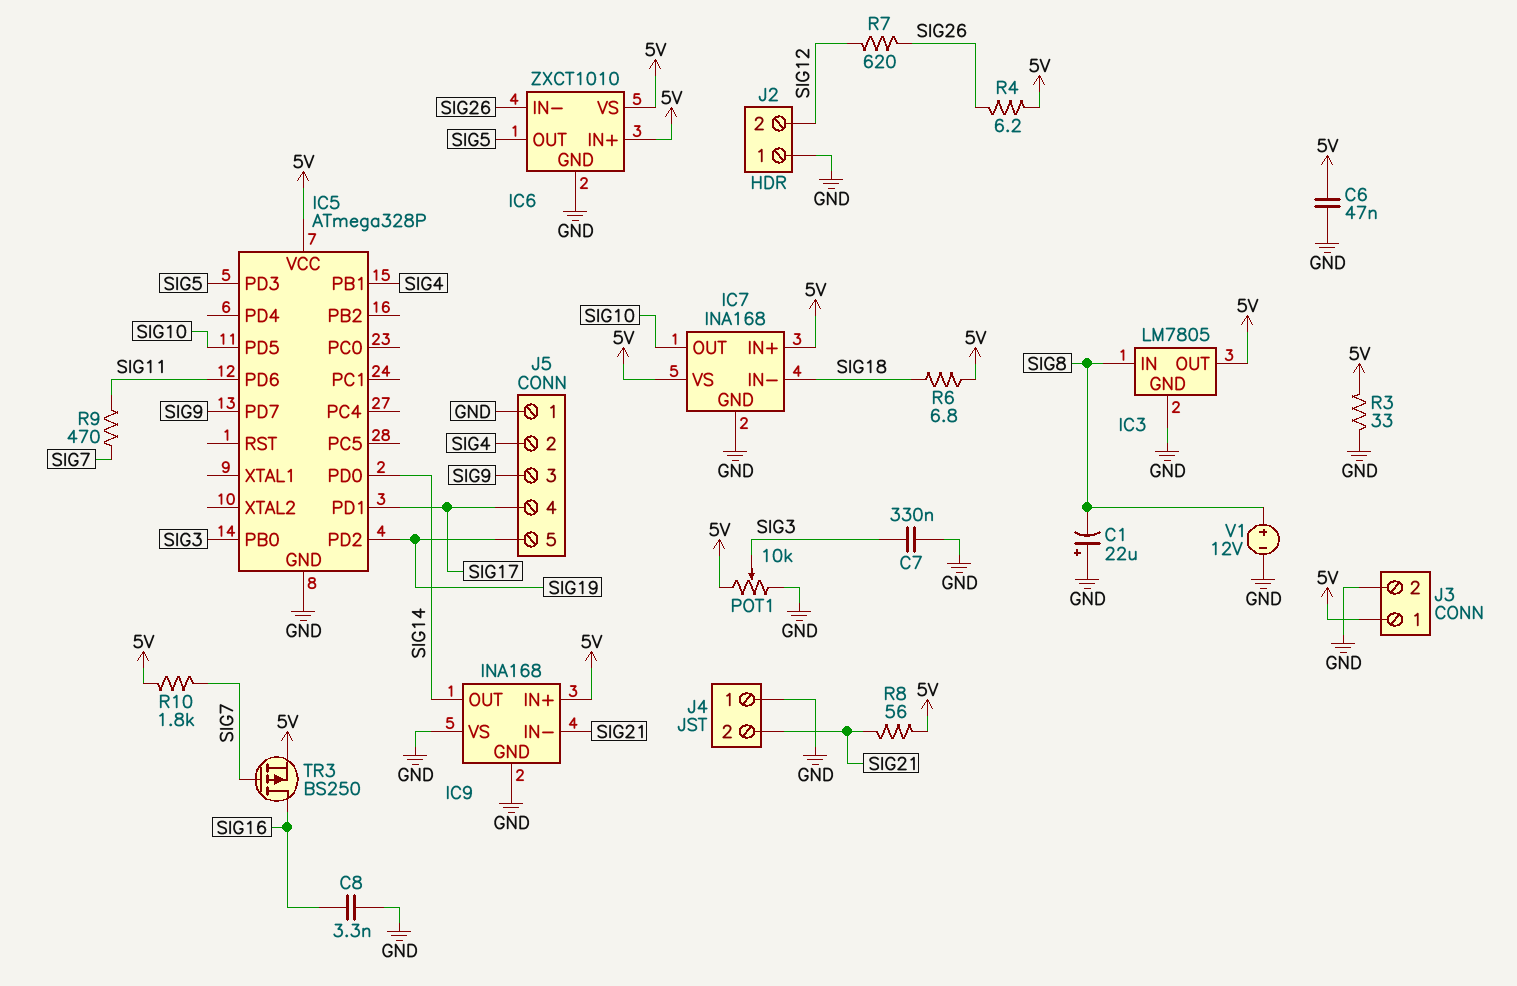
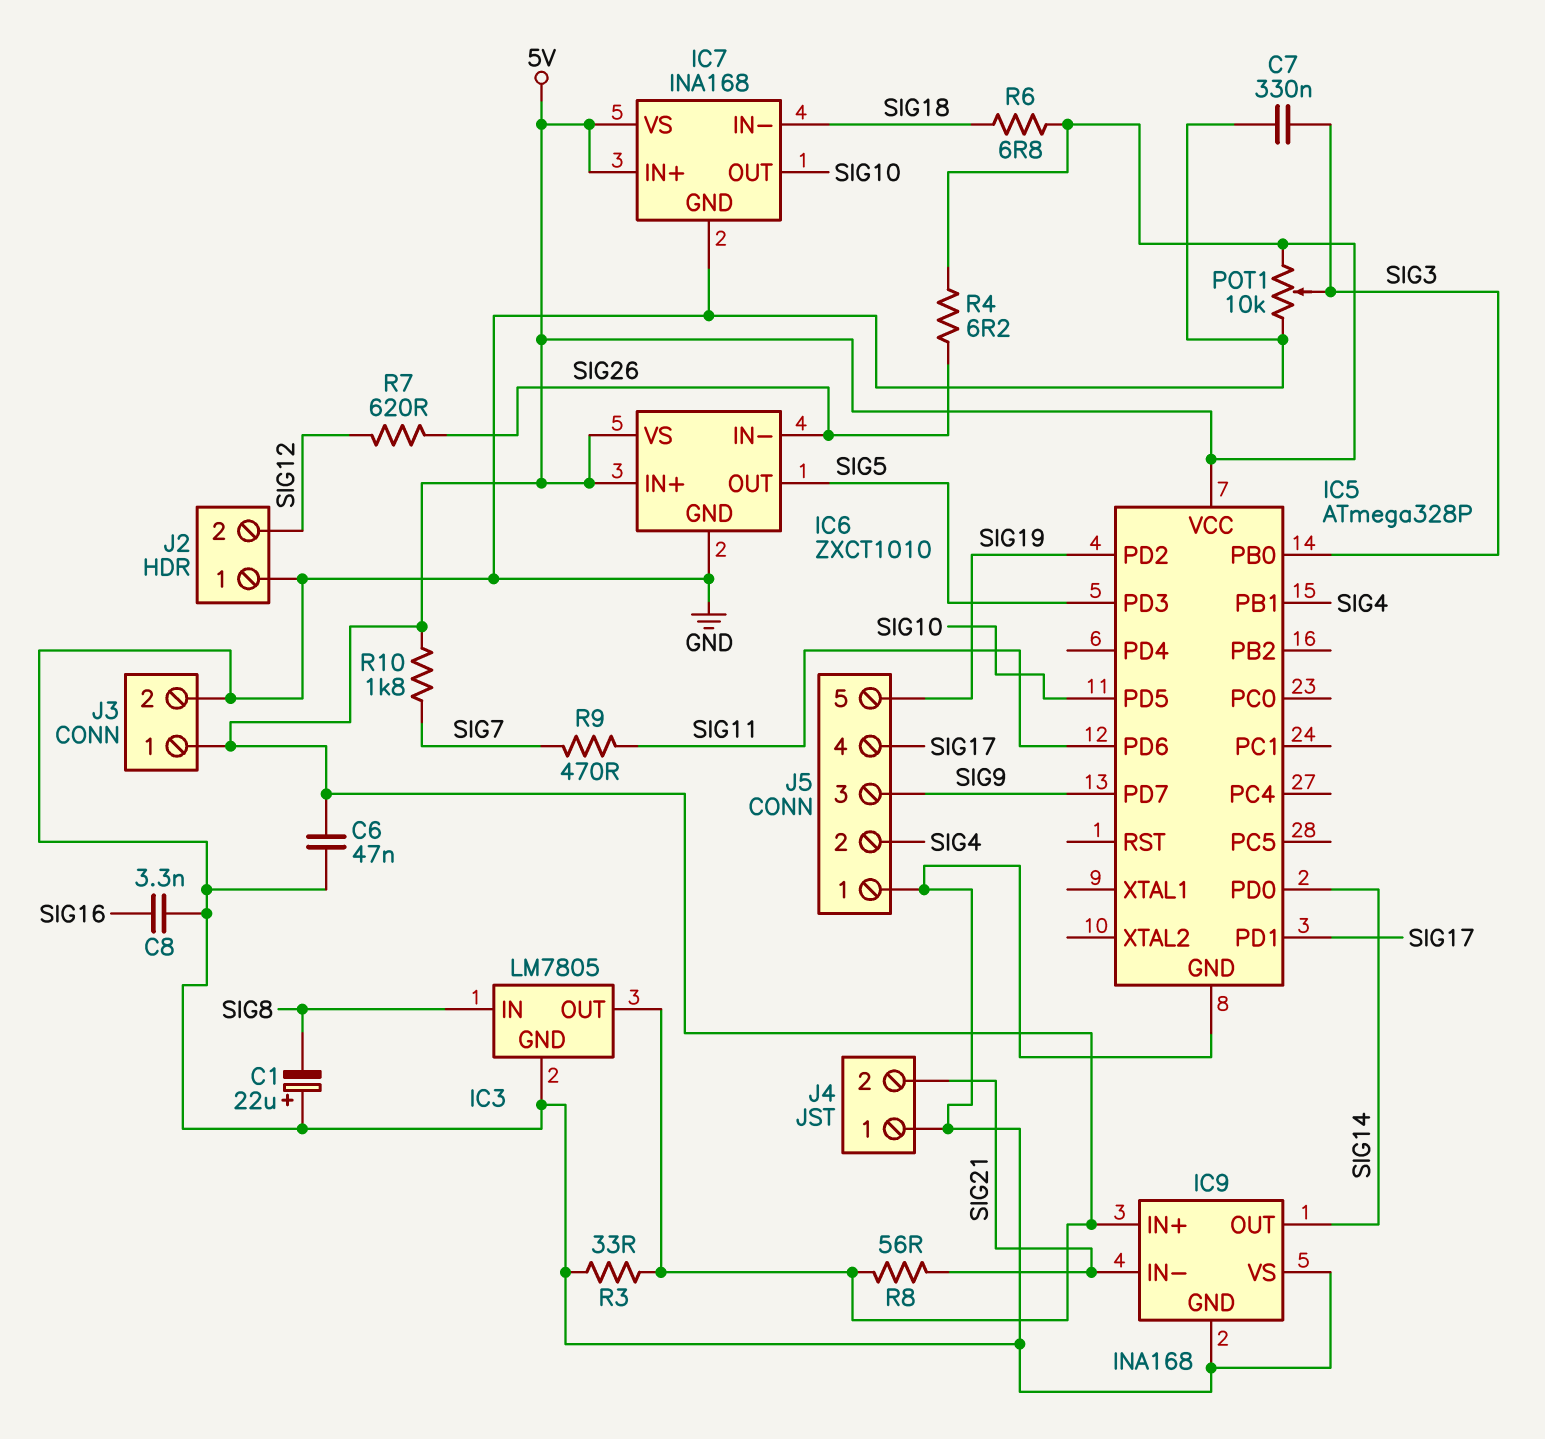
TR3: PMOS BS250 (G SIG7, D SIG16, S 5V) -> none
V1: 12V (plus SIG8, minus GND) -> none

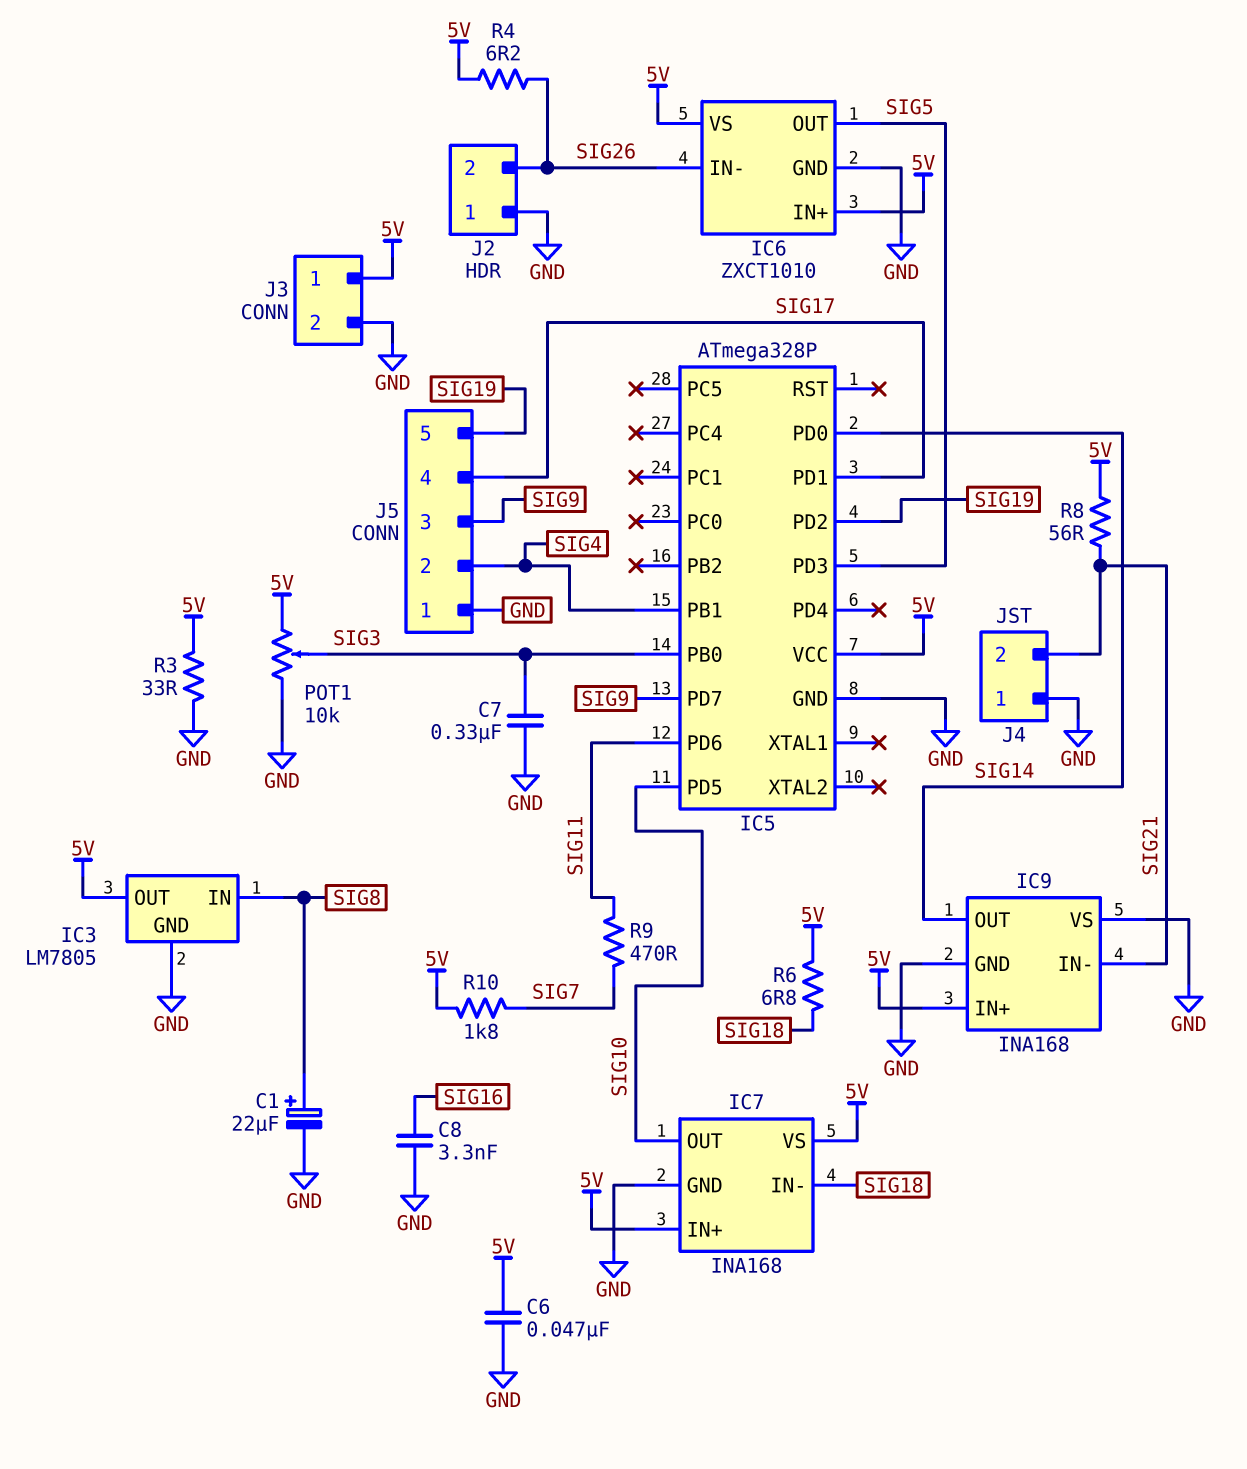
C1: 22uF (plus GND, minus SIG8) -> 22uF (plus SIG8, minus GND)
J2 pin 2: SIG12 -> SIG26
R7: 620 (SIG12, SIG26) -> none

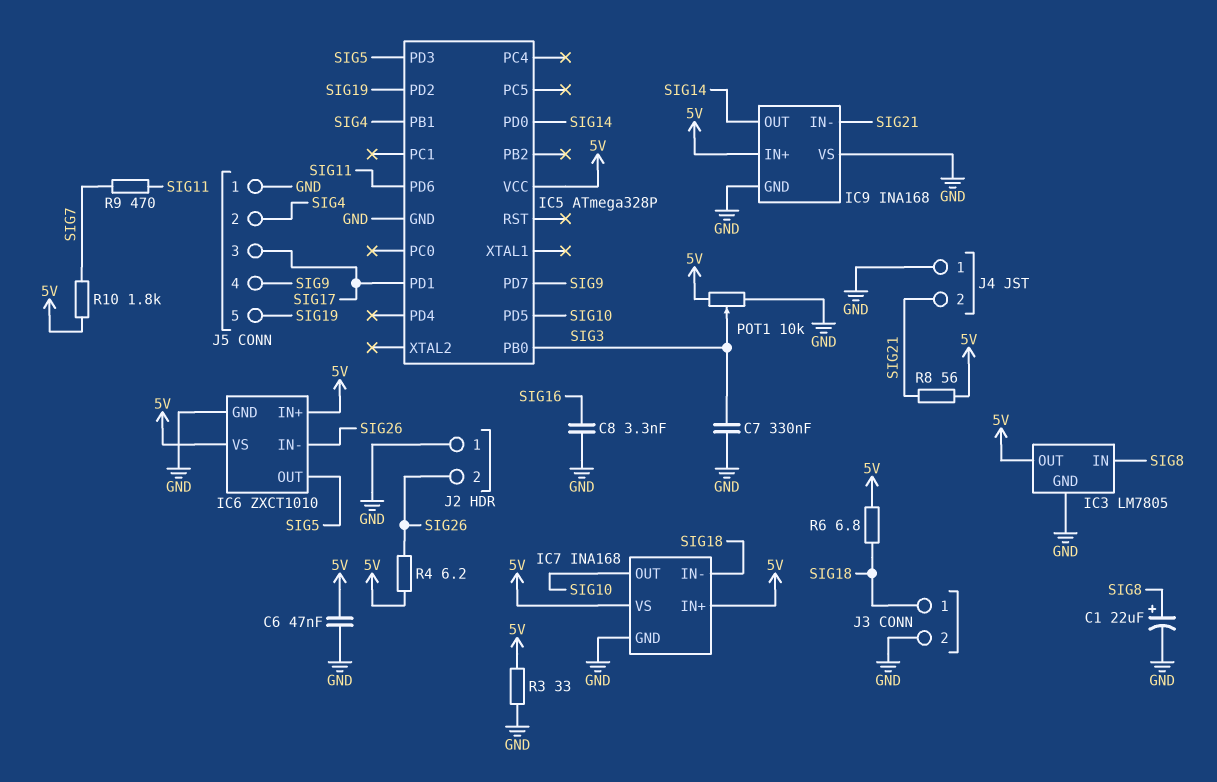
J3 pin 1: 5V -> SIG18
J5 pin 3: SIG9 -> SIG17
J5 pin 4: SIG17 -> SIG9

